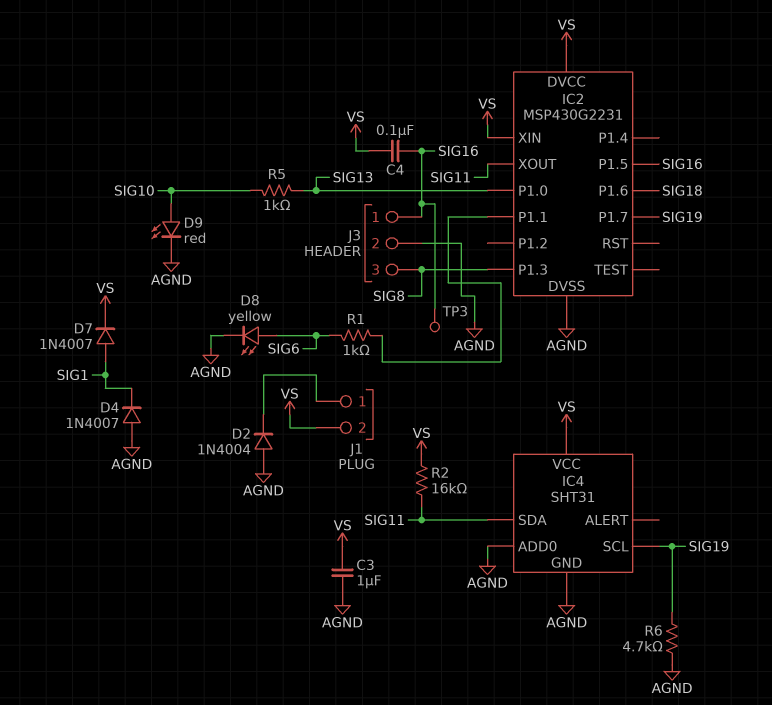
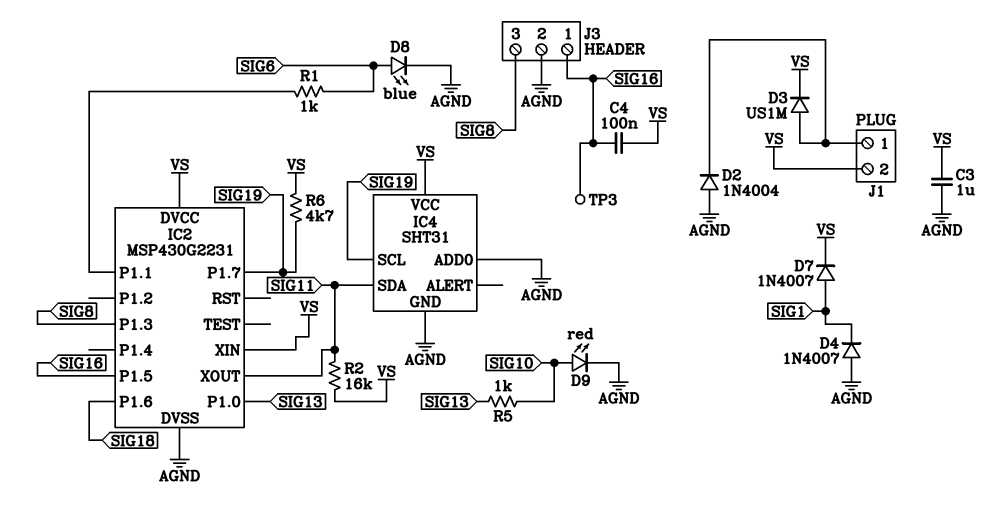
D3: none -> diode US1M (A J1/1, K VS)
D8: LED yellow (A SIG6, K AGND) -> LED blue (A SIG6, K AGND)
R6: 4.7k (AGND, SIG19) -> 4.7k (SIG19, VS)

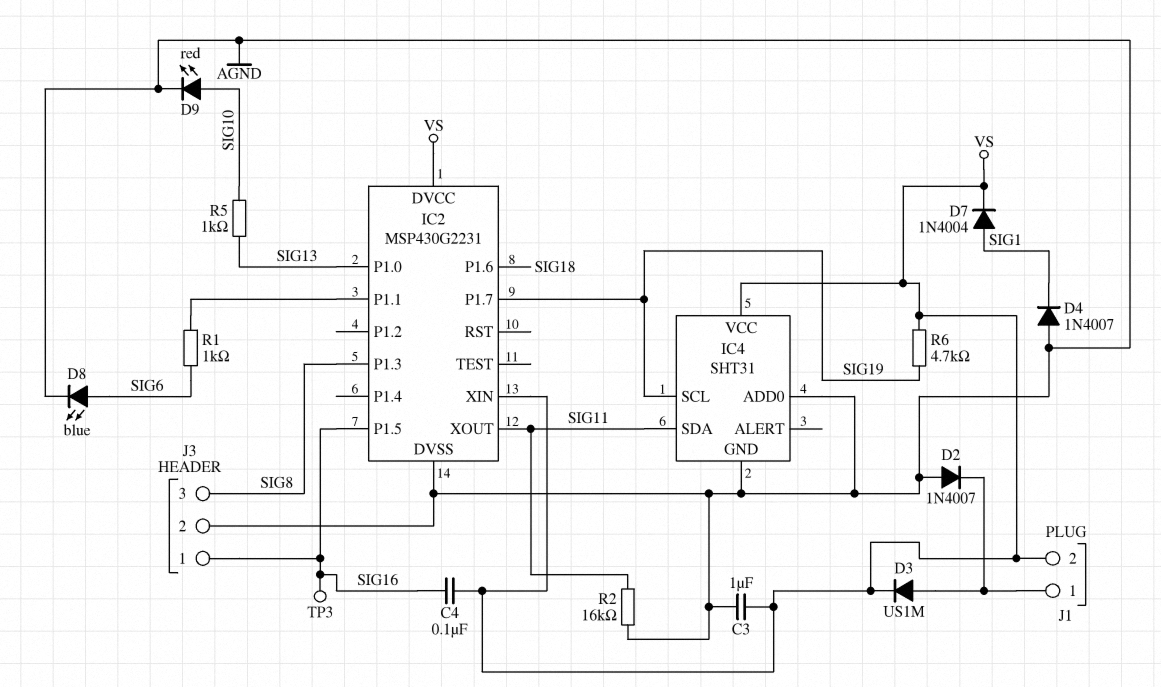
D2: diode 1N4004 (A AGND, K J1/1) -> diode 1N4007 (A AGND, K J1/1)
D7: diode 1N4007 (A SIG1, K VS) -> diode 1N4004 (A SIG1, K VS)
R2: 16k (SIG11, VS) -> 16k (AGND, SIG11)

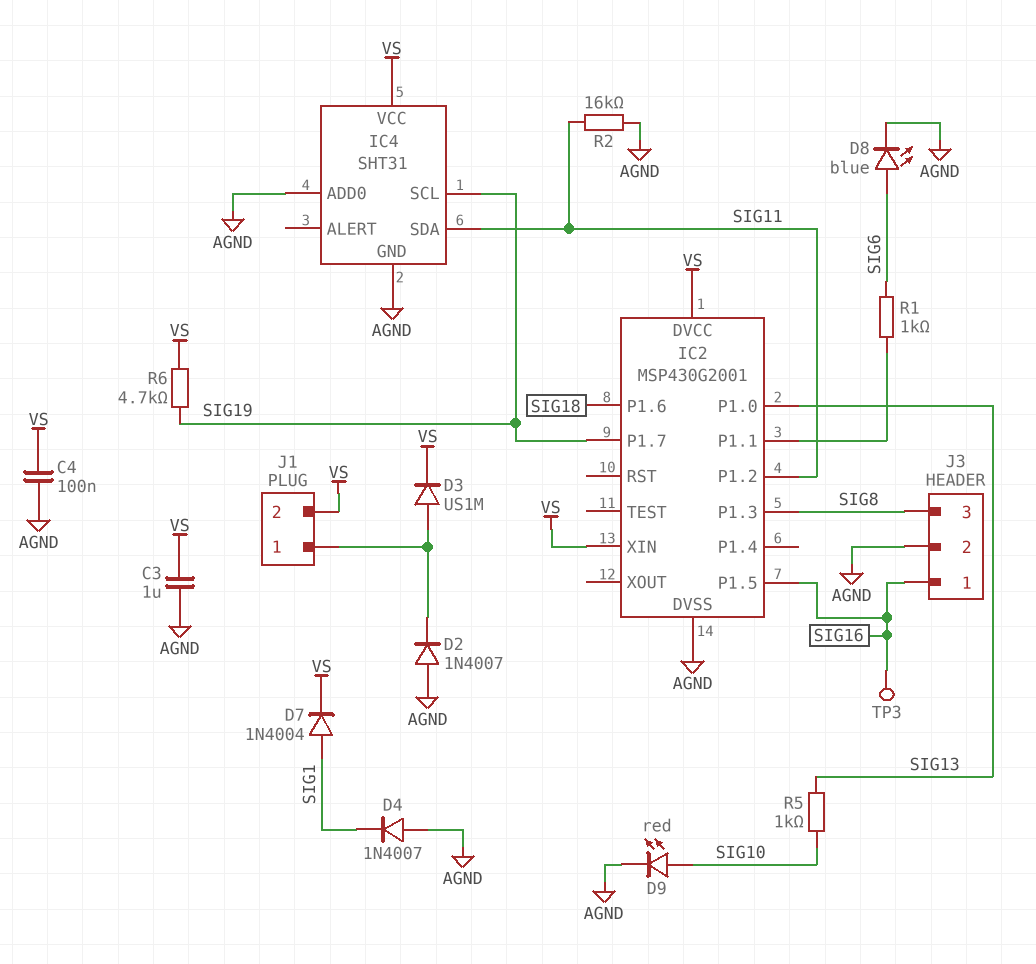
C4: 100nF (SIG16, VS) -> 100nF (AGND, VS)
IC2: MSP430G2231 -> MSP430G2001
IC2 pin P1.2: none -> SIG11
IC2 pin XOUT: SIG11 -> none

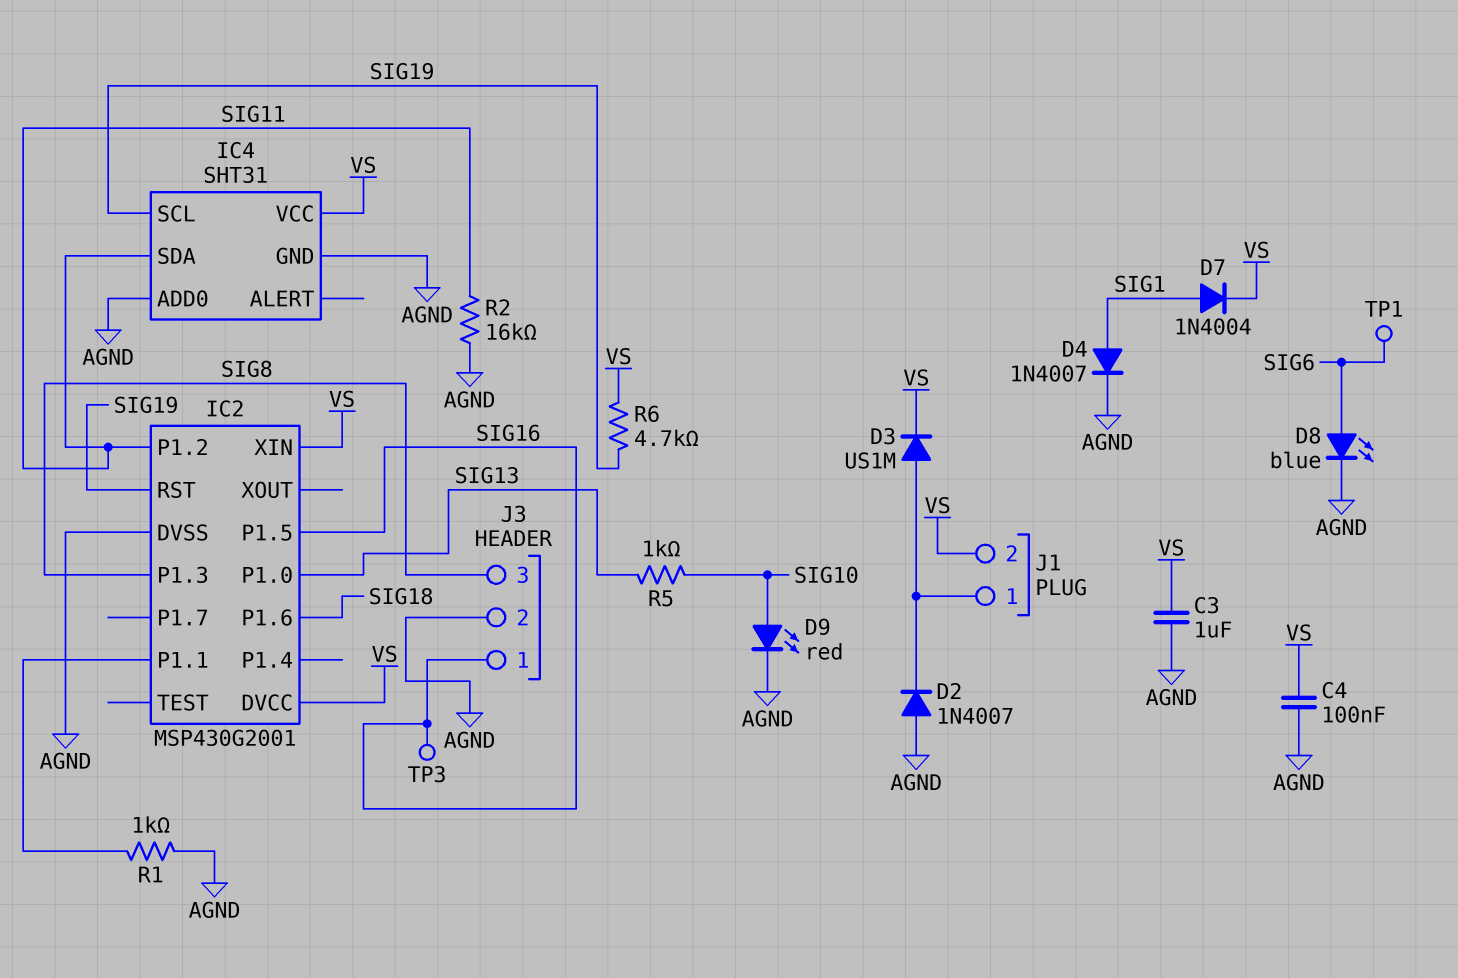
D4: diode 1N4007 (A AGND, K SIG1) -> diode 1N4007 (A SIG1, K AGND)
IC2 pin P1.7: SIG19 -> none
IC2 pin RST: none -> SIG19
R1: 1k (IC2/P1.1, SIG6) -> 1k (AGND, IC2/P1.1)
TP1: none -> test point (SIG6)

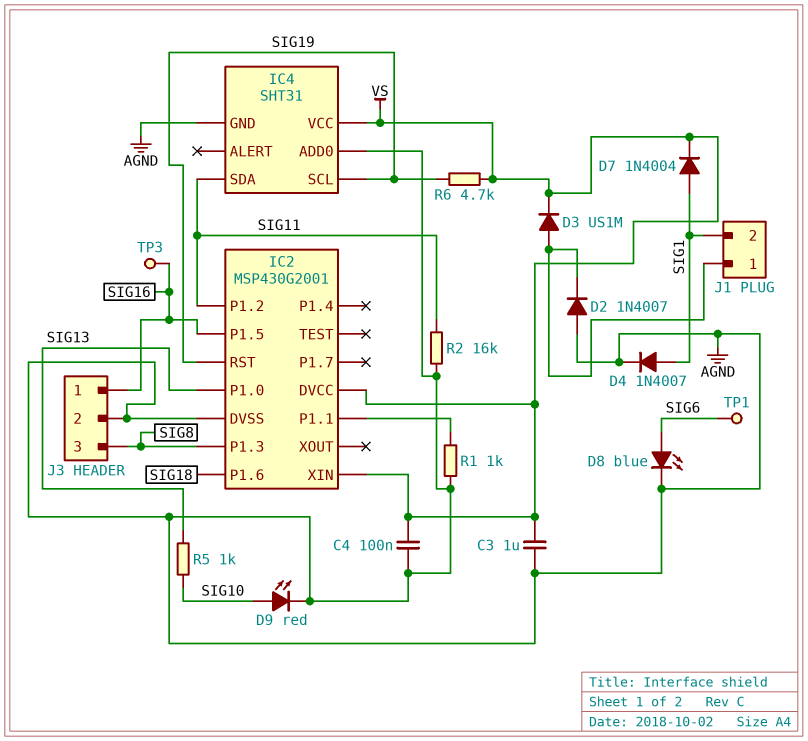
J1 pin 2: VS -> SIG1

